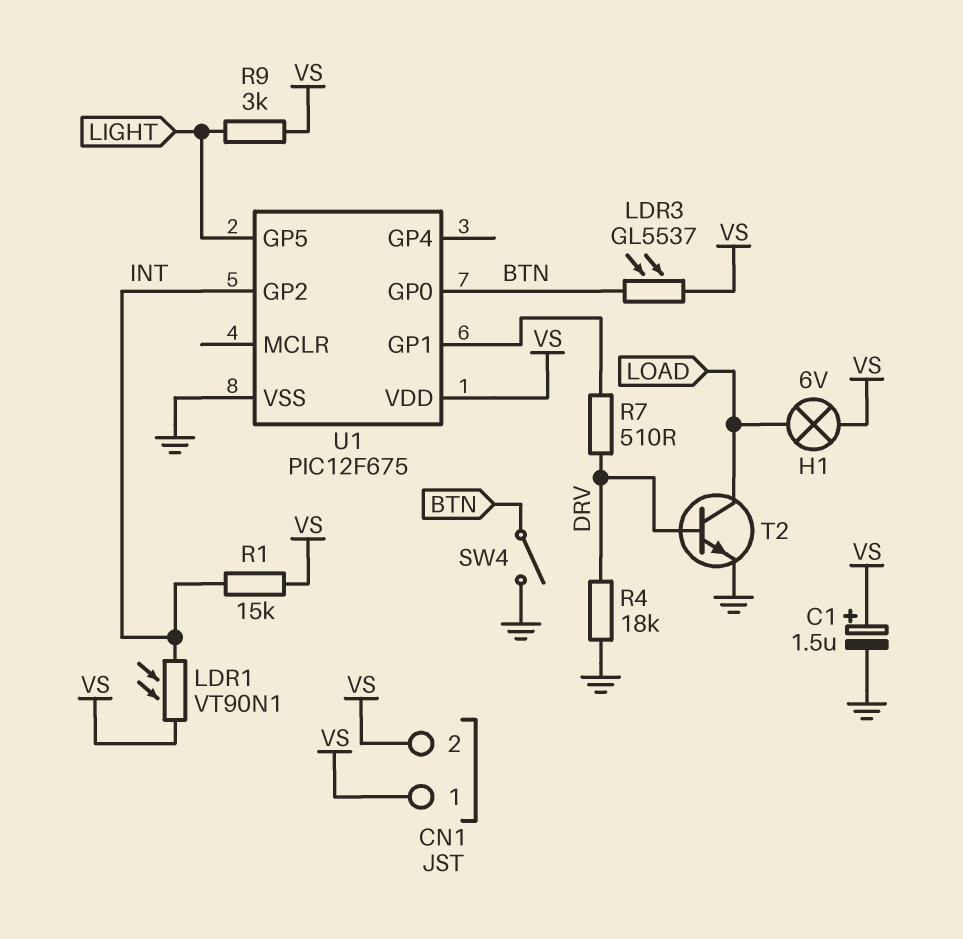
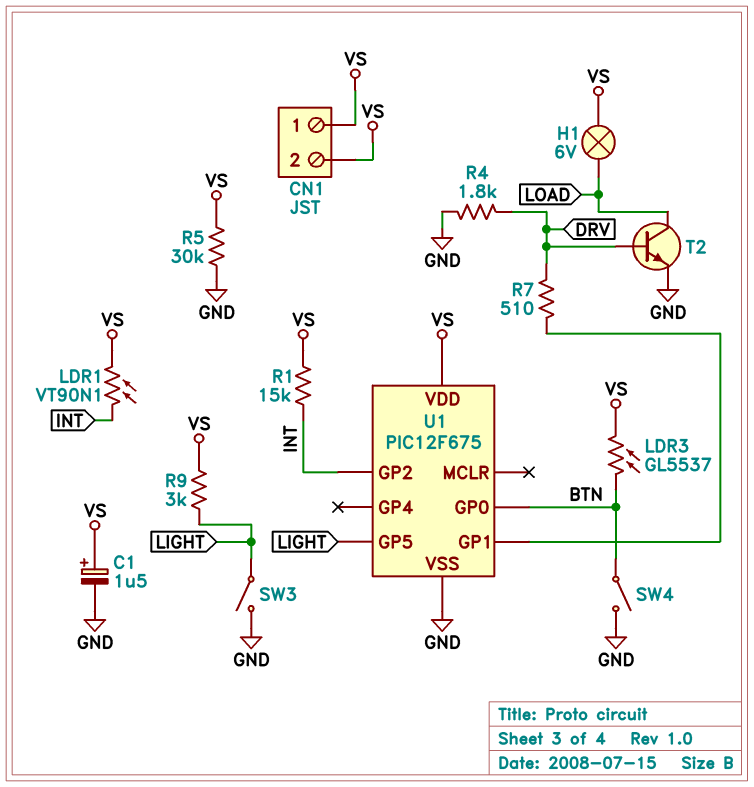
R4: 18k (DRV, GND) -> 1.8k (DRV, GND)
R5: none -> 30k (GND, VS)
SW3: none -> switch (GND, LIGHT)

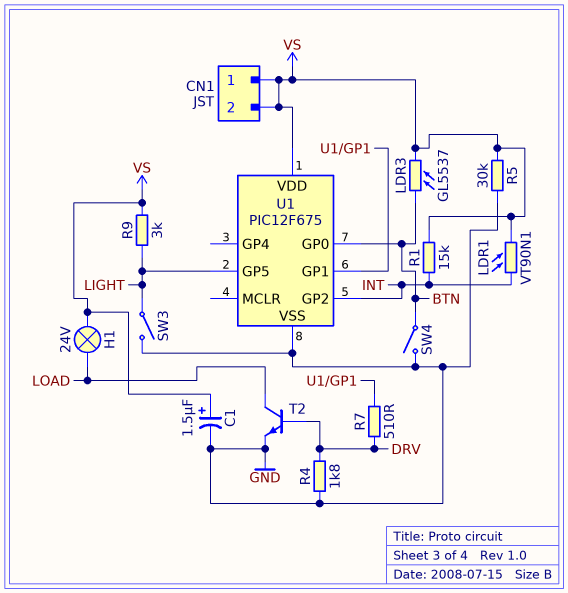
H1: lamp 6V (LOAD, VS) -> lamp 24V (LOAD, VS)

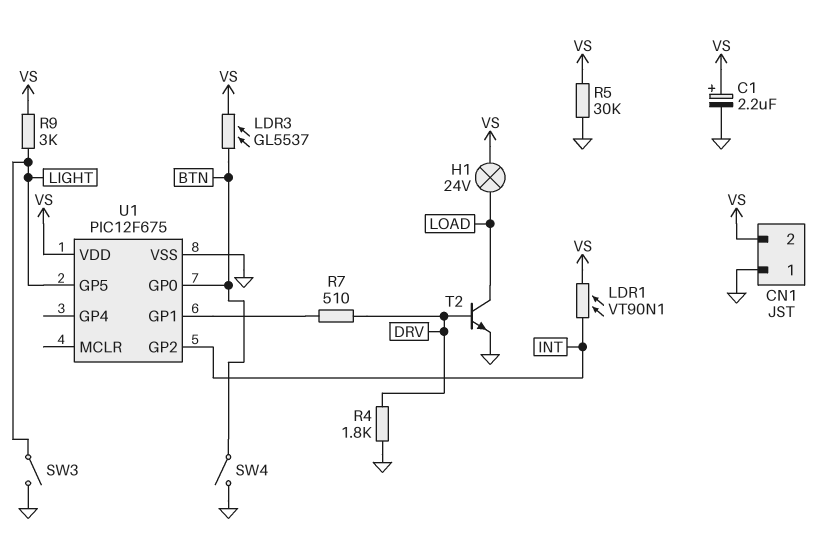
C1: 1.5uF (plus VS, minus GND) -> 2.2uF (plus VS, minus GND)
CN1 pin 1: VS -> GND
R1: 15k (INT, VS) -> none

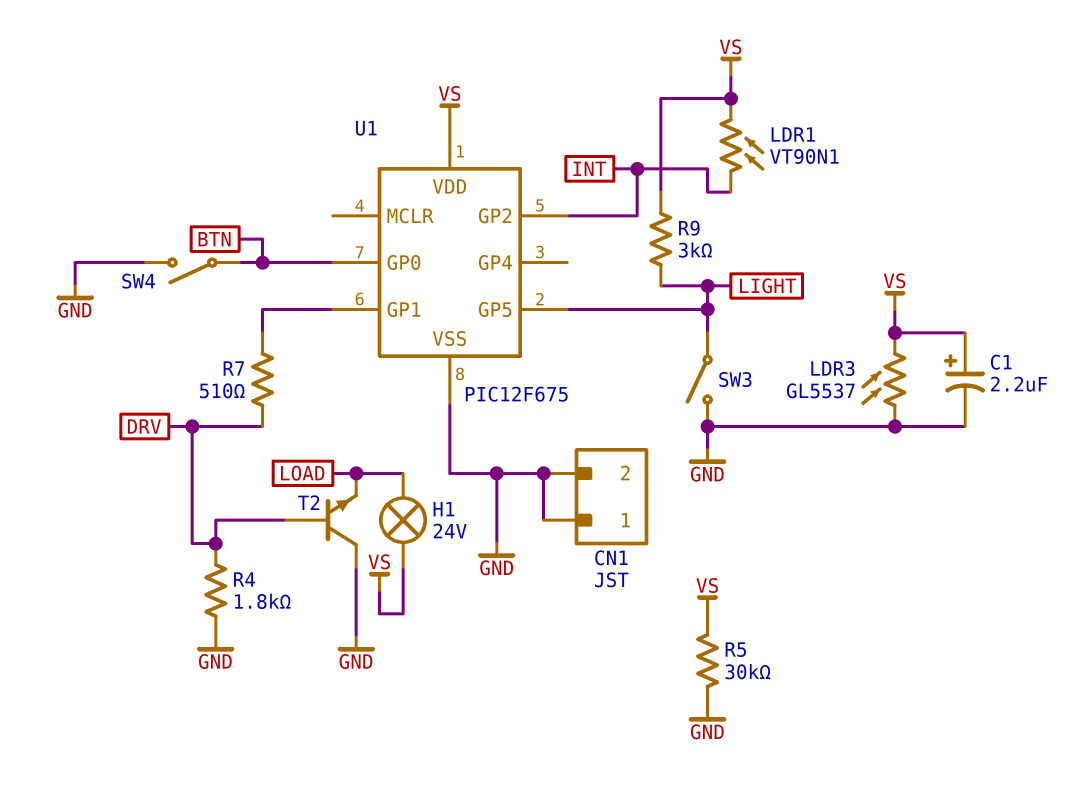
CN1 pin 2: VS -> GND
LDR3: GL5537 (BTN, VS) -> GL5537 (GND, VS)
T2: NPN (B DRV, C LOAD, E GND) -> NPN (B DRV, C GND, E LOAD)

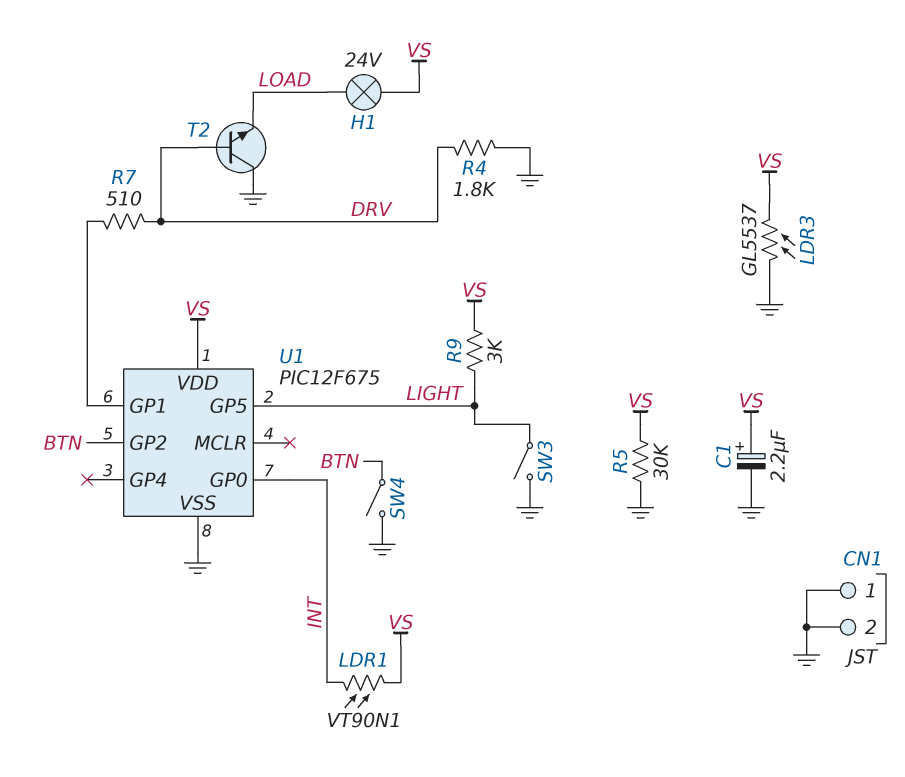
U1 pin GP0: BTN -> INT
U1 pin GP2: INT -> BTN

